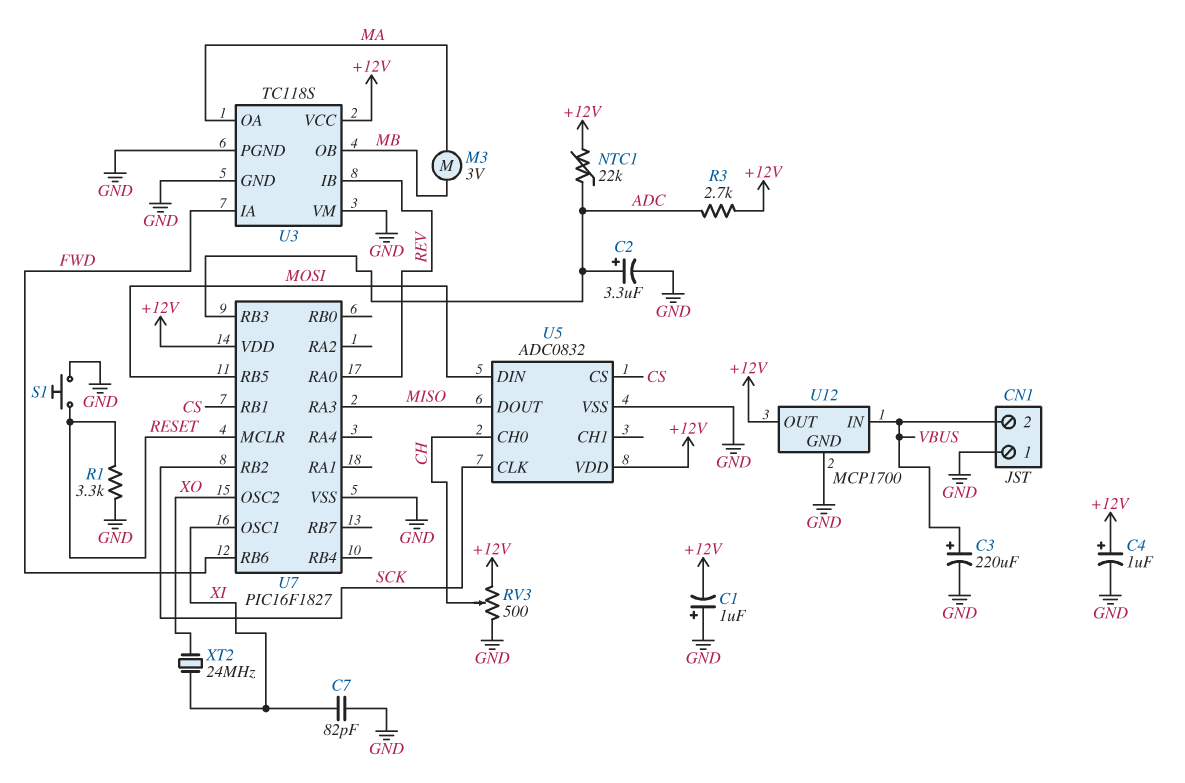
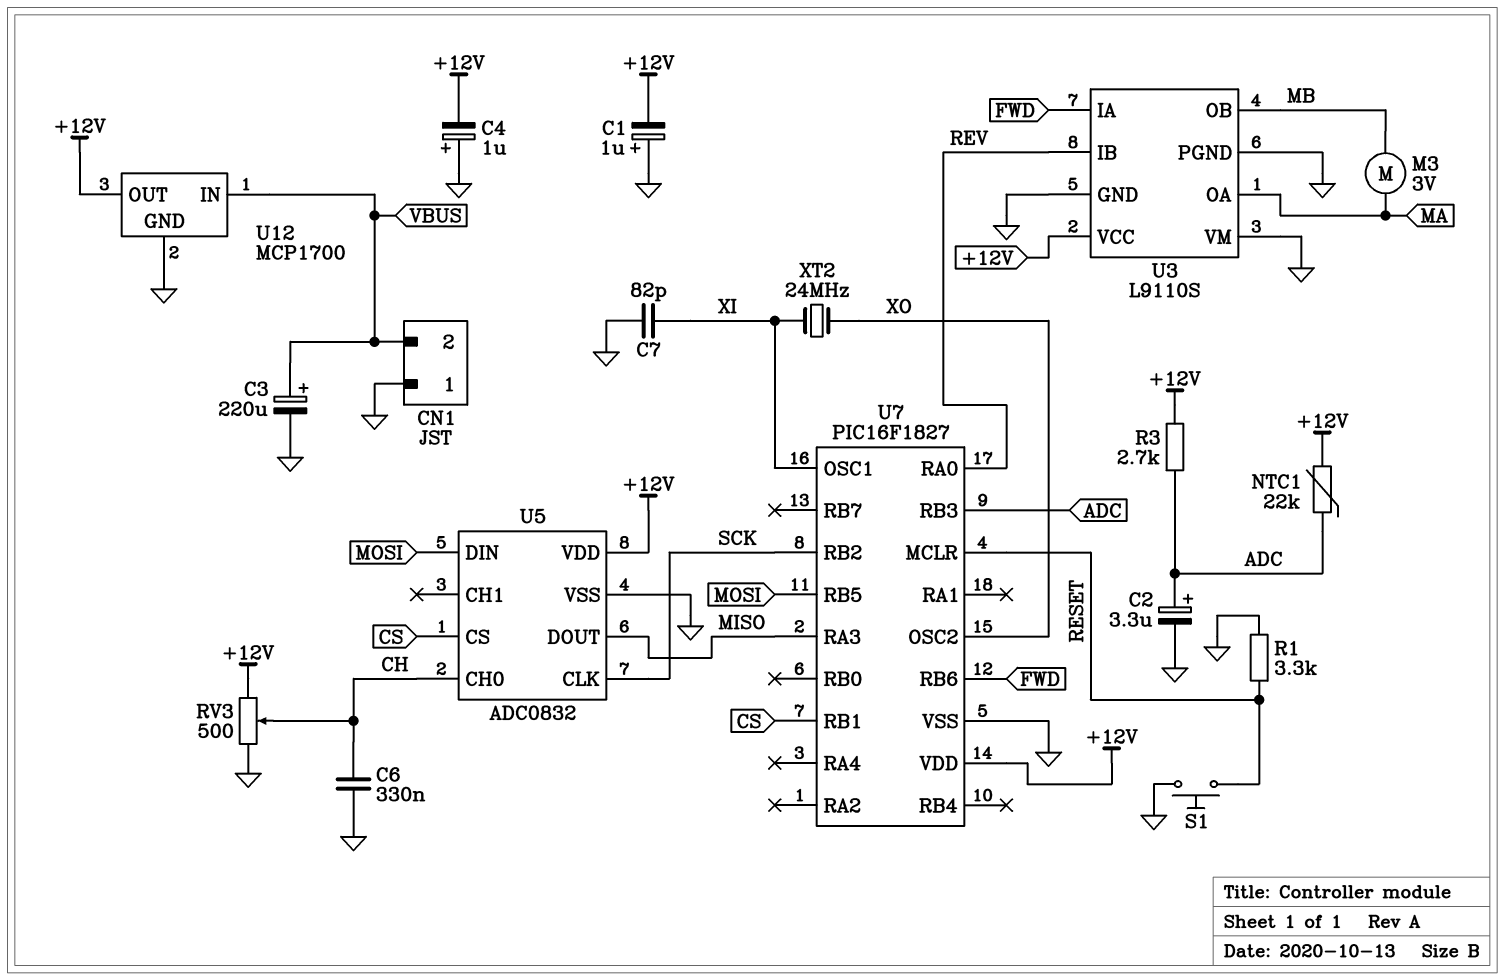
C4: 1uF (plus +12V, minus GND) -> 1uF (plus GND, minus +12V)
C6: none -> 330nF (CH, GND)
U3: TC118S -> L9110S

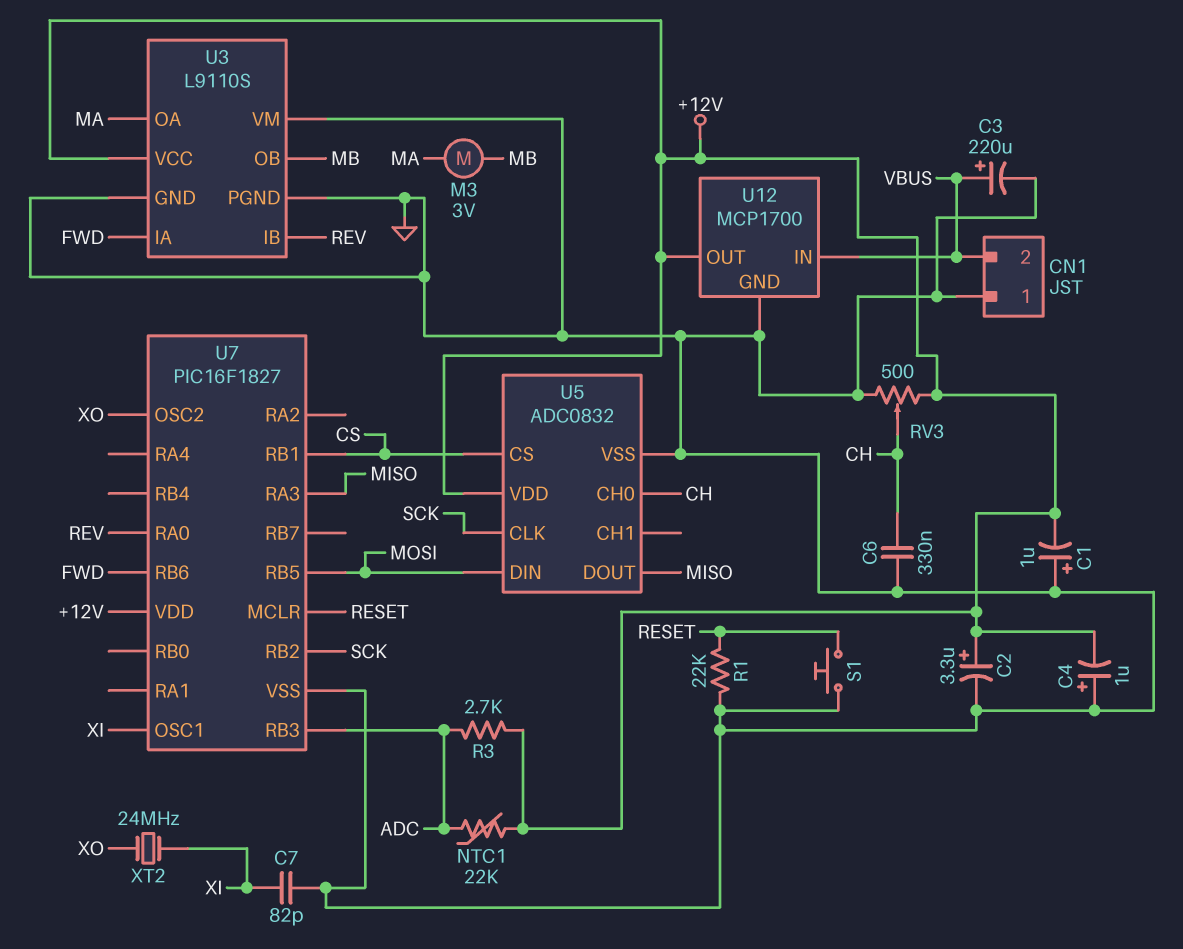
C2: 3.3uF (plus ADC, minus GND) -> 3.3uF (plus +12V, minus GND)
R1: 3.3k (GND, RESET) -> 22k (GND, RESET)

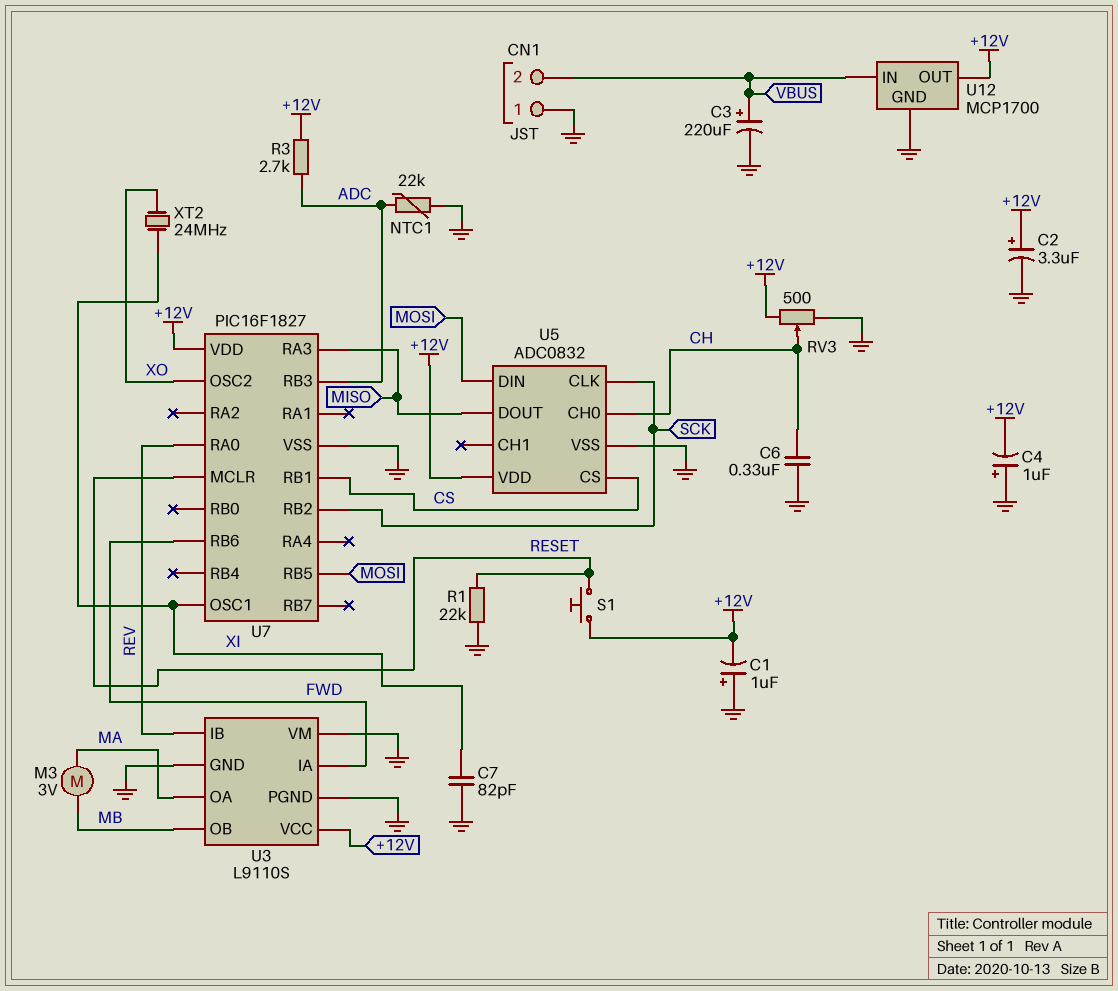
NTC1: 22k (+12V, ADC) -> 22k (ADC, GND)
S1: button (GND, RESET) -> button (+12V, RESET)

